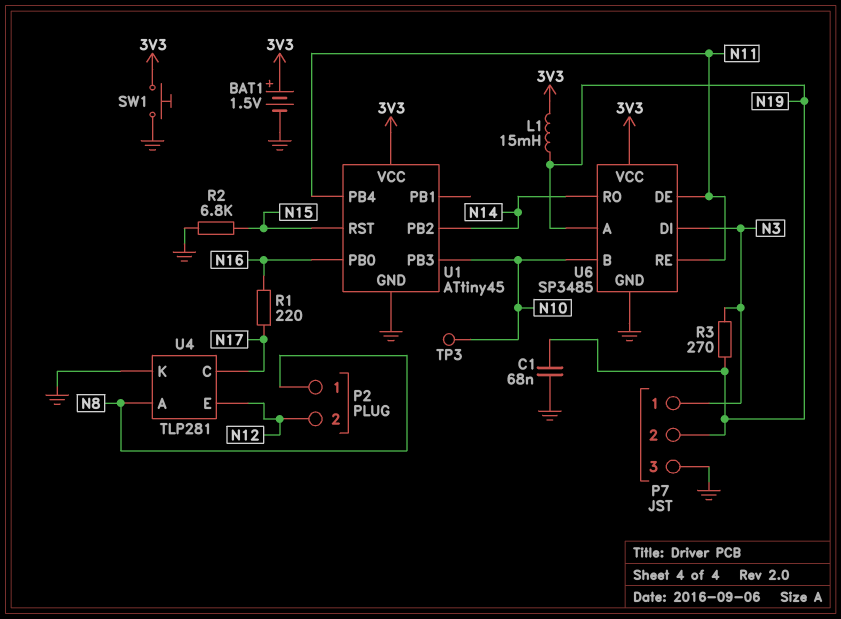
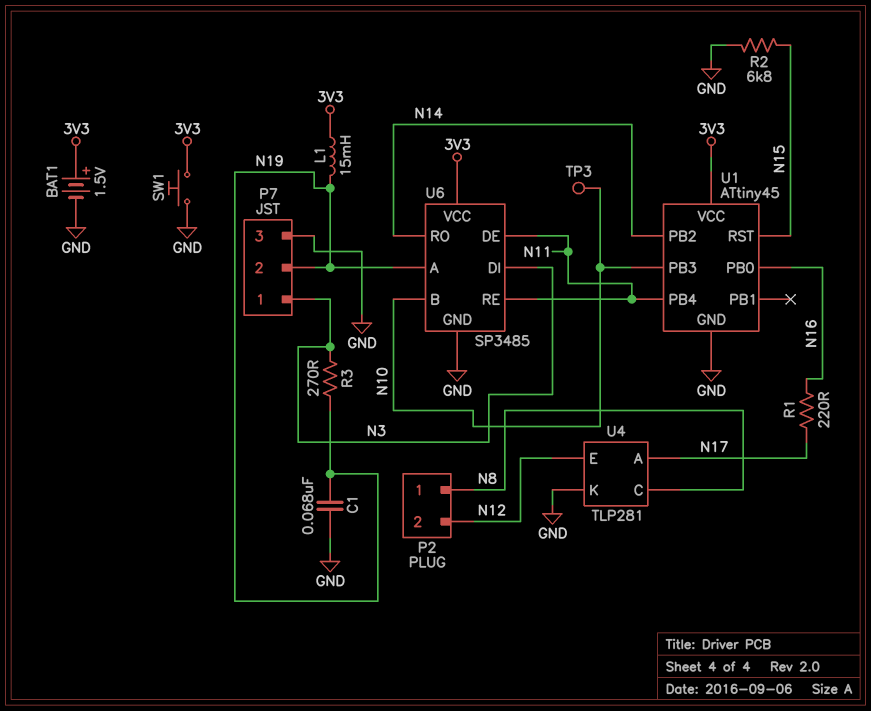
U4 pin A: N8 -> N17
U4 pin C: N17 -> N8

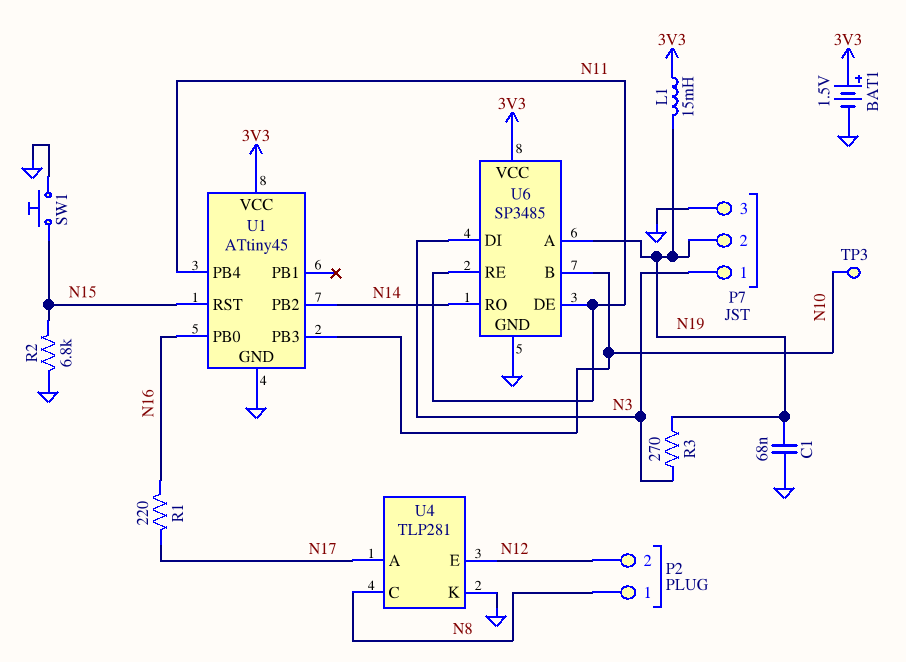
SW1: button (3V3, GND) -> button (GND, N15)

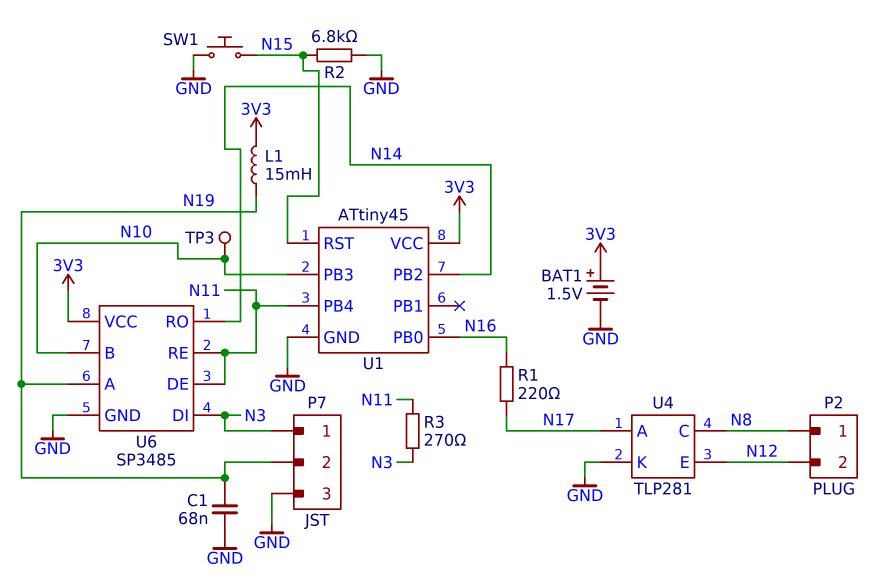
R3: 270 (N3, N19) -> 270 (N3, N11)

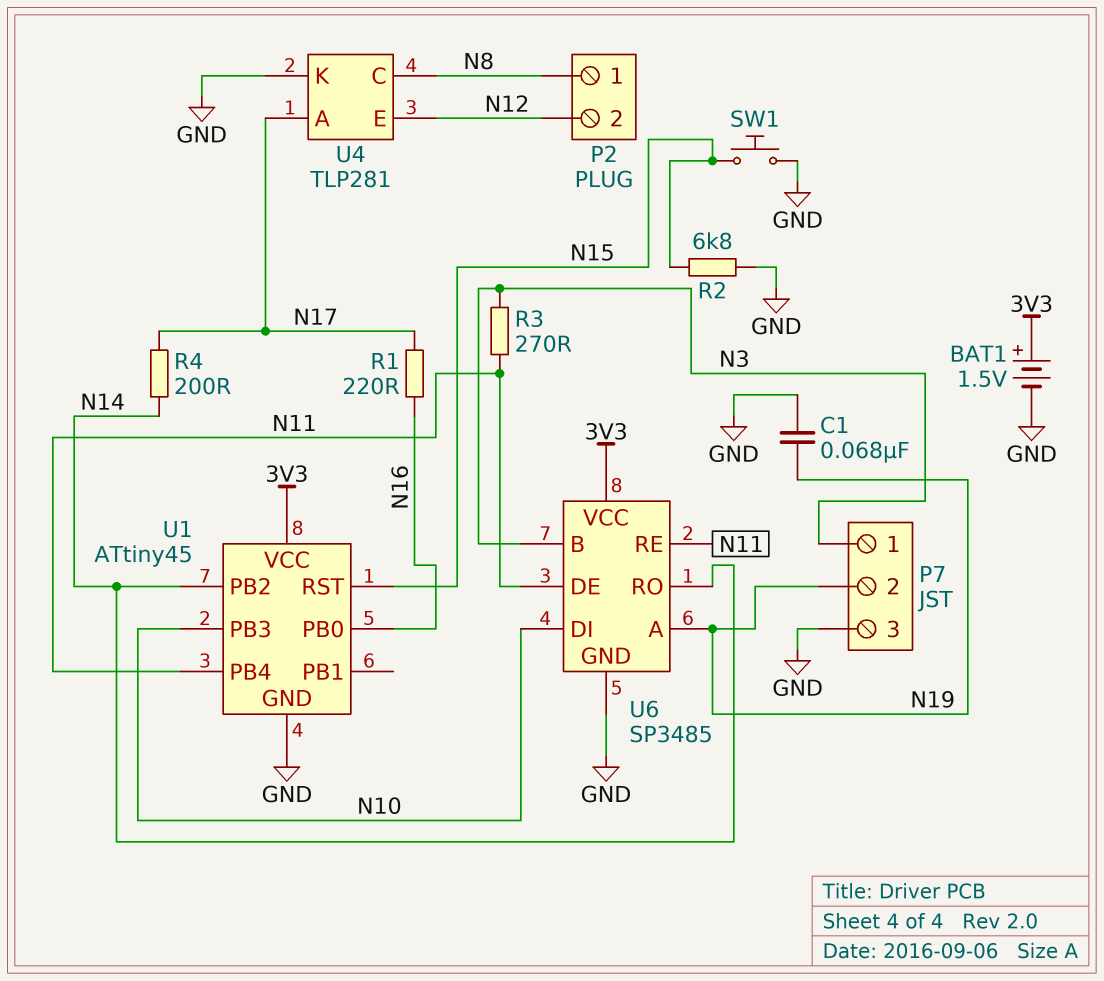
L1: 15mH (3V3, N19) -> none
R4: none -> 200 (N14, N17)
TP3: test point (N10) -> none
U6 pin B: N10 -> N3
U6 pin DI: N3 -> N10

